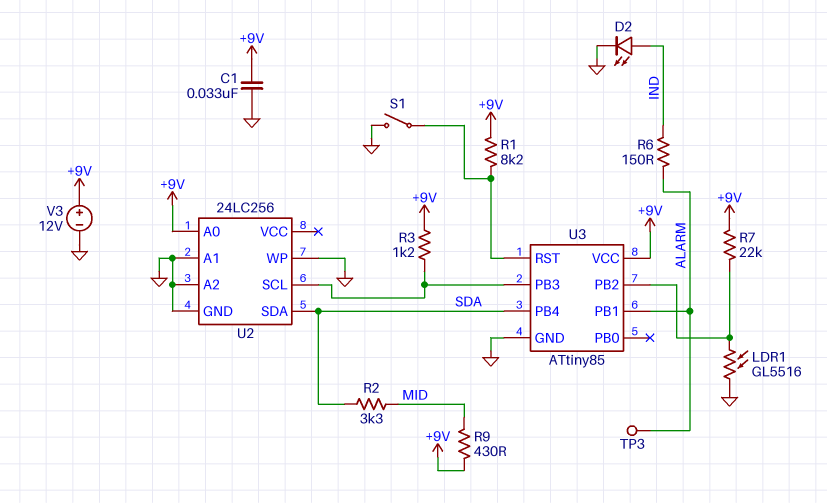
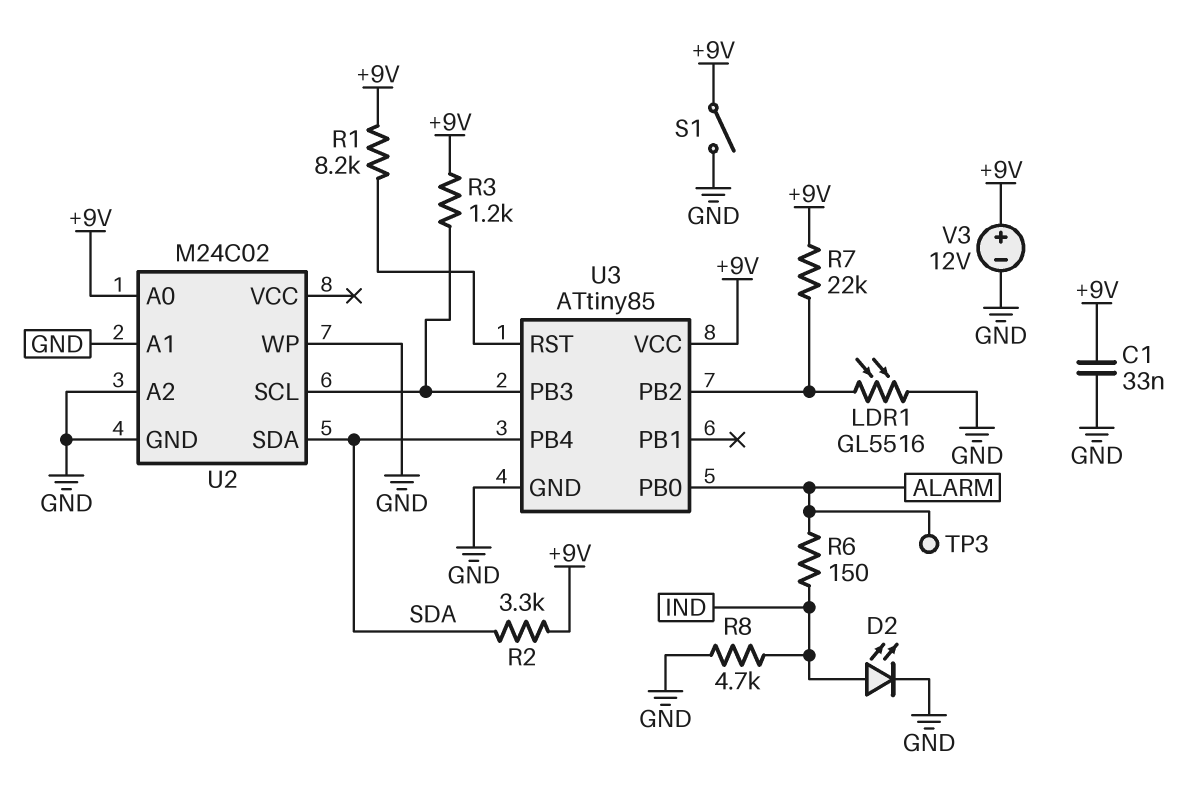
R2: 3.3k (MID, SDA) -> 3.3k (+9V, SDA)
R8: none -> 4.7k (GND, IND)
R9: 430 (+9V, MID) -> none
S1: switch (GND, U3/RST) -> switch (+9V, GND)
U2: 24LC256 -> M24C02
U3 pin PB0: none -> ALARM
U3 pin PB1: ALARM -> none

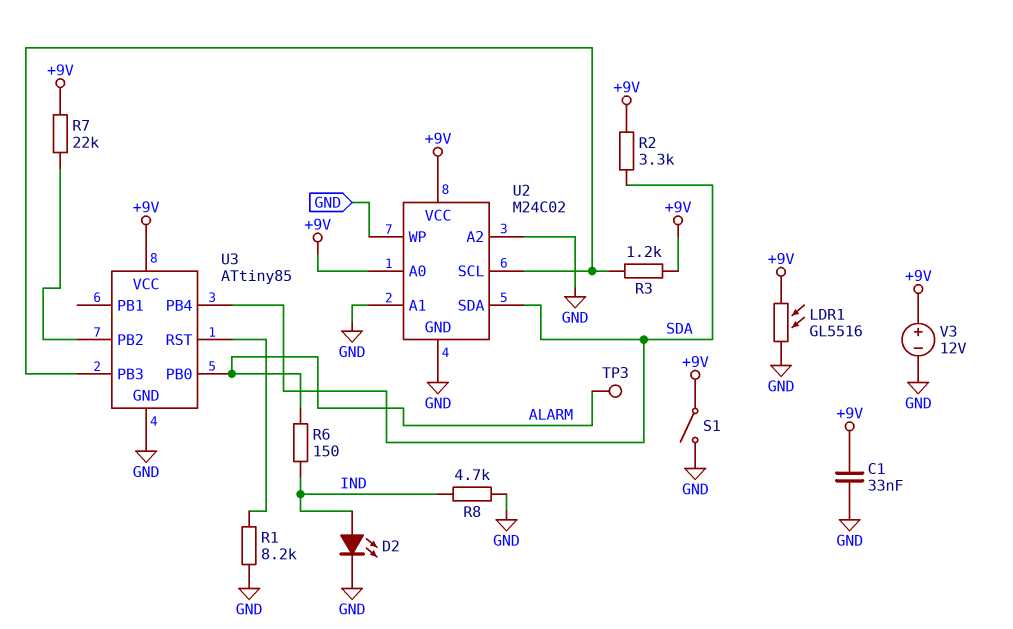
LDR1: GL5516 (GND, U3/PB2) -> GL5516 (+9V, GND)
R1: 8.2k (+9V, U3/RST) -> 8.2k (GND, U3/RST)
U2 pin VCC: none -> +9V

